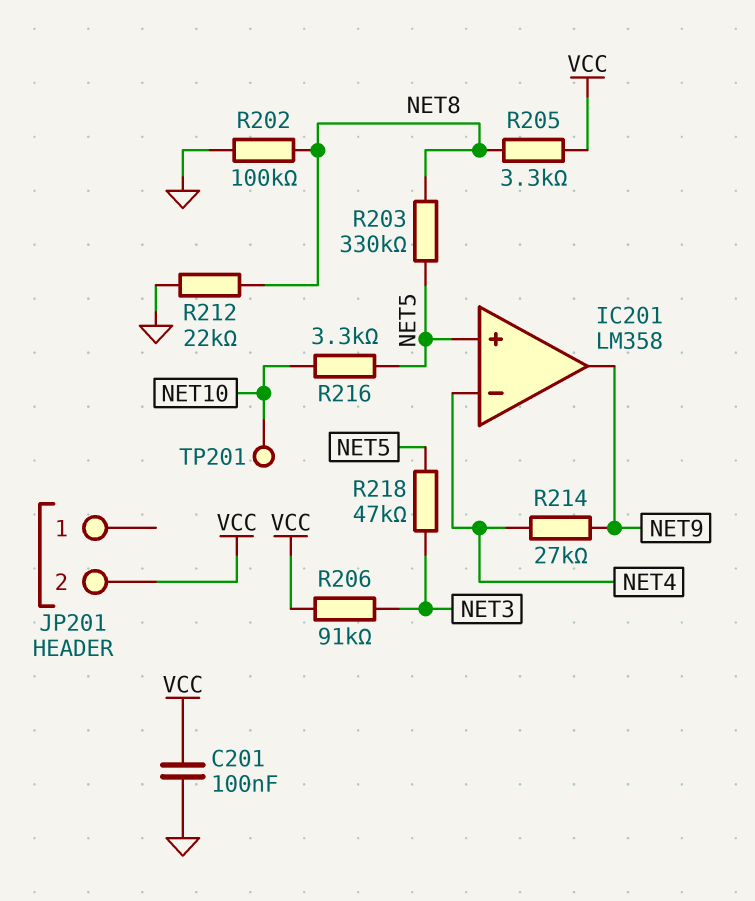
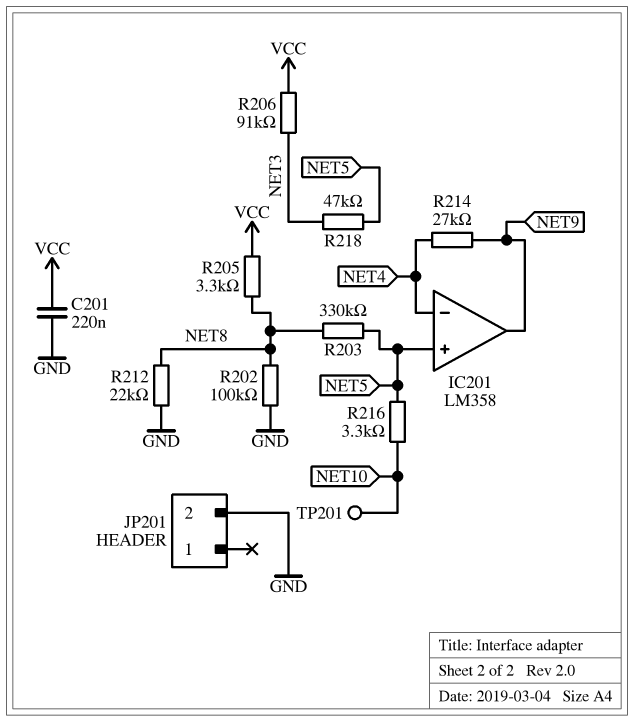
C201: 100nF (GND, VCC) -> 220nF (GND, VCC)
JP201 pin 2: VCC -> GND

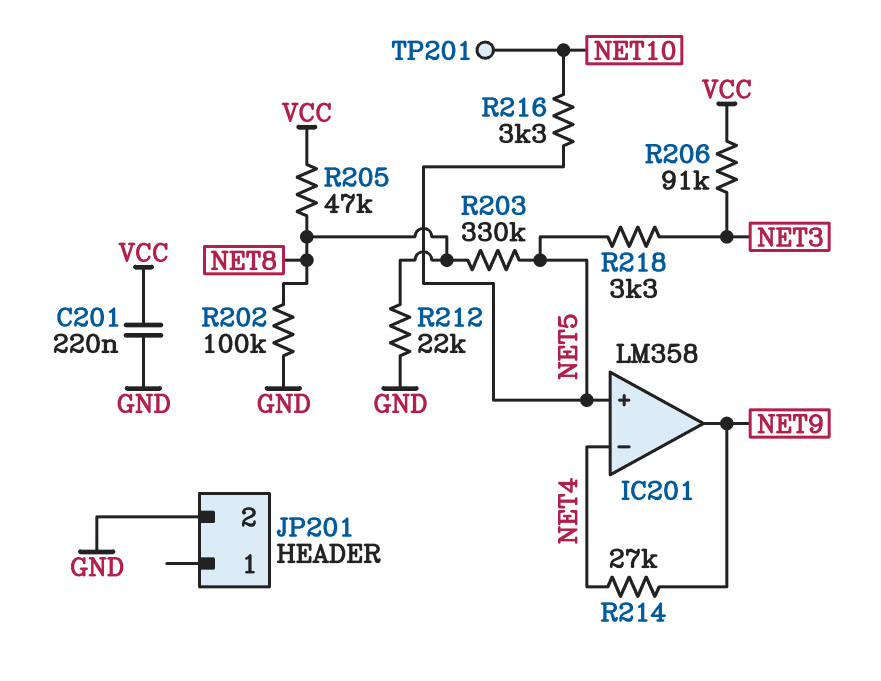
R205: 3.3k (NET8, VCC) -> 47k (NET8, VCC)
R218: 47k (NET3, NET5) -> 3.3k (NET3, NET5)

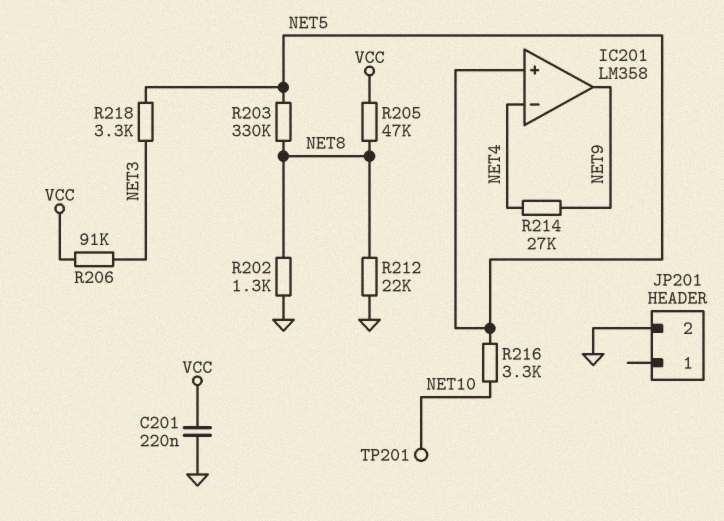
R202: 100k (GND, NET8) -> 1.3k (GND, NET8)

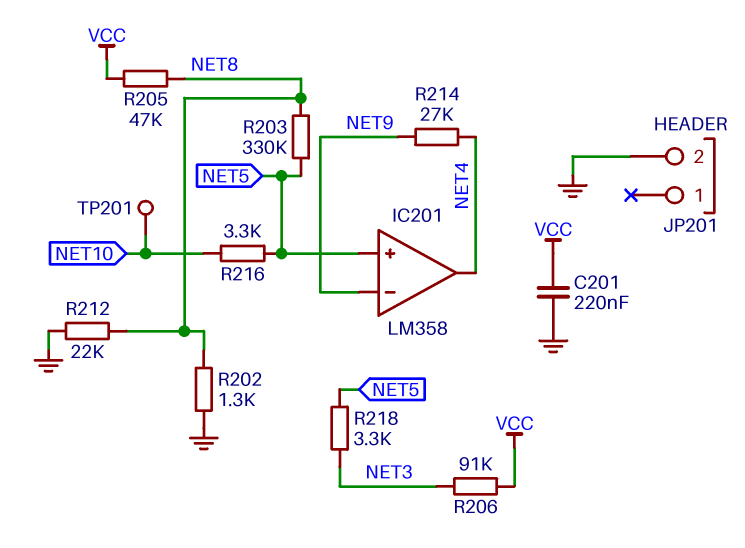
IC201 pin in-: NET4 -> NET9
IC201 pin out: NET9 -> NET4

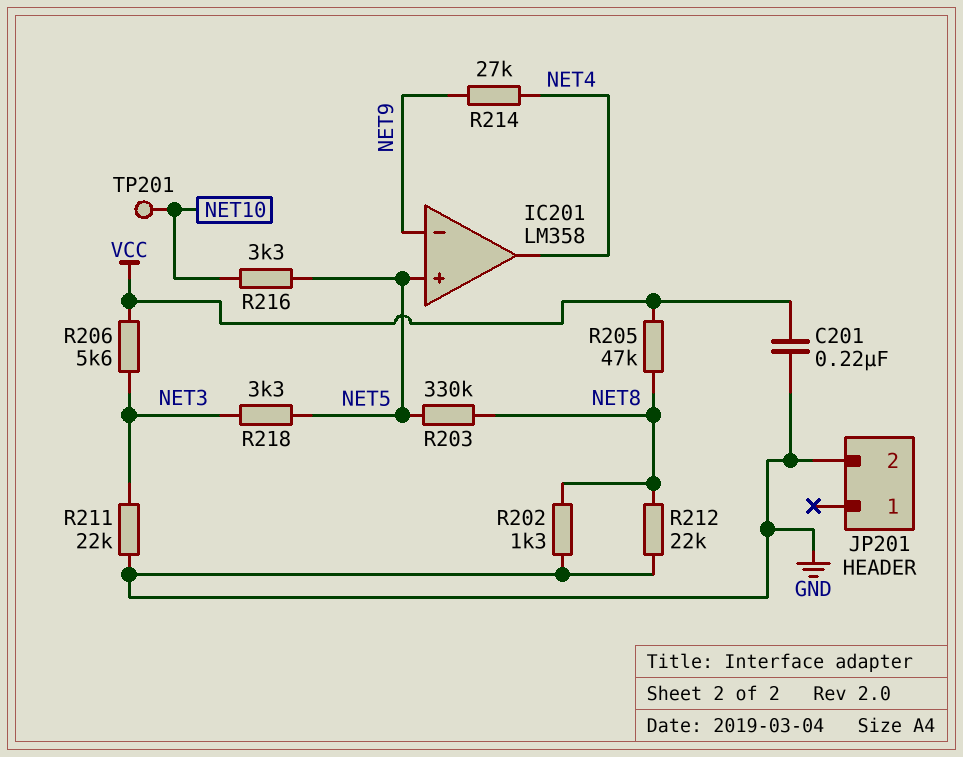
R206: 91k (NET3, VCC) -> 5.6k (NET3, VCC)
R211: none -> 22k (GND, NET3)

